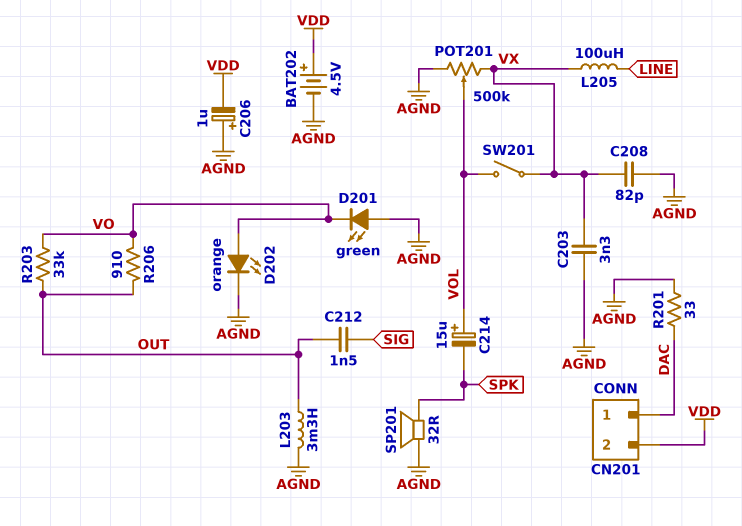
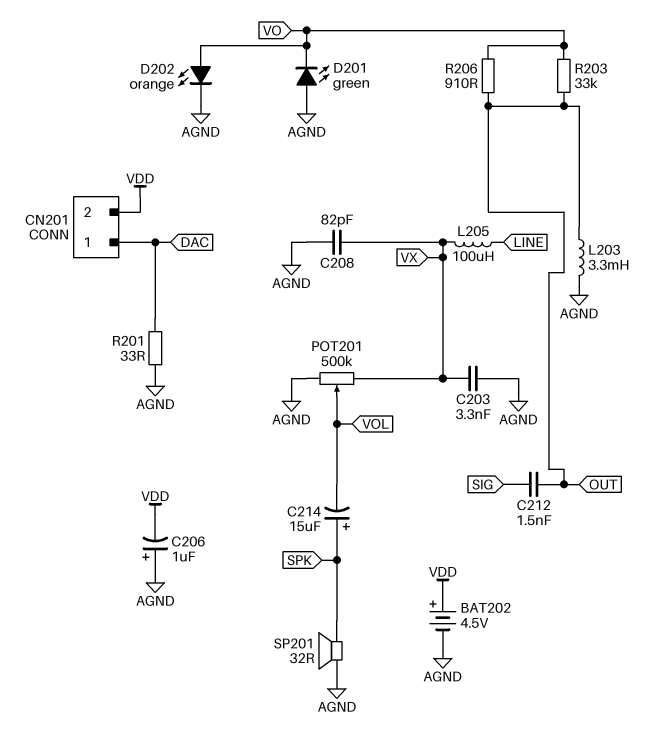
C214: 15uF (plus VOL, minus SPK) -> 15uF (plus SPK, minus VOL)
SW201: switch (VOL, VX) -> none

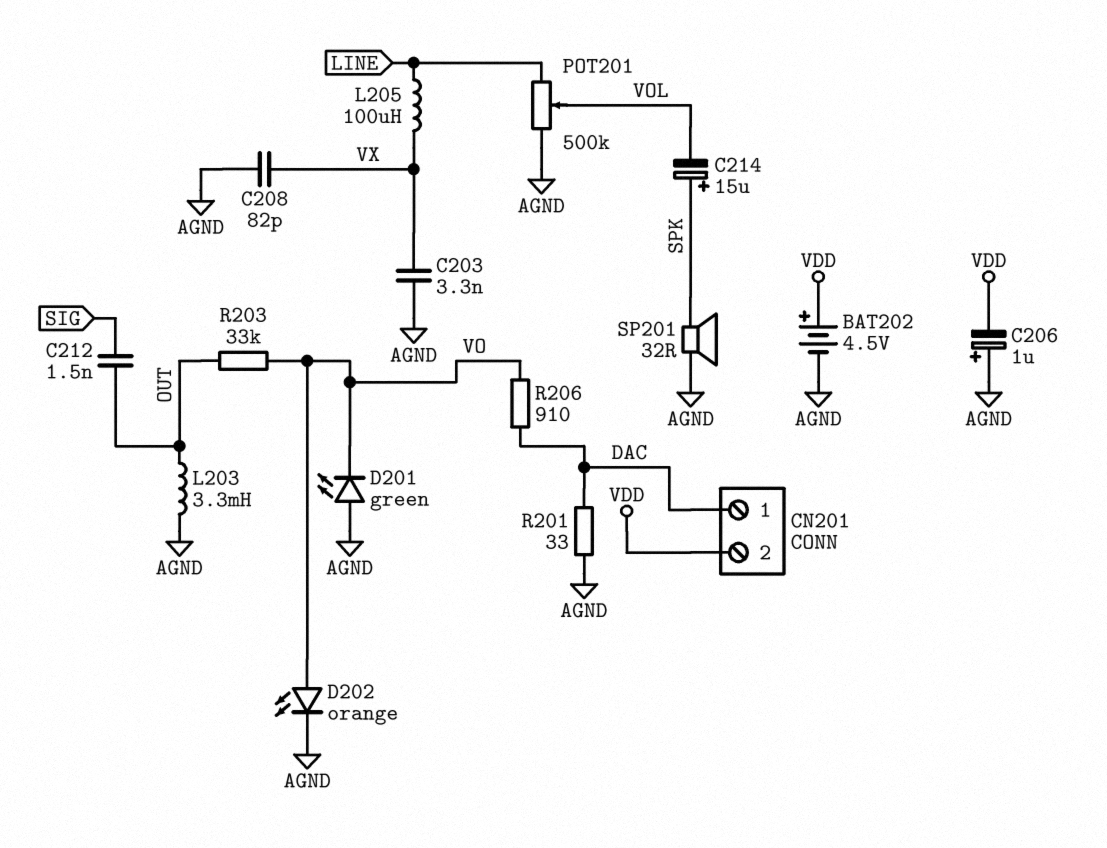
POT201: 500k (AGND, VX, wiper VOL) -> 500k (AGND, LINE, wiper VOL)
R206: 910 (OUT, VO) -> 910 (DAC, VO)

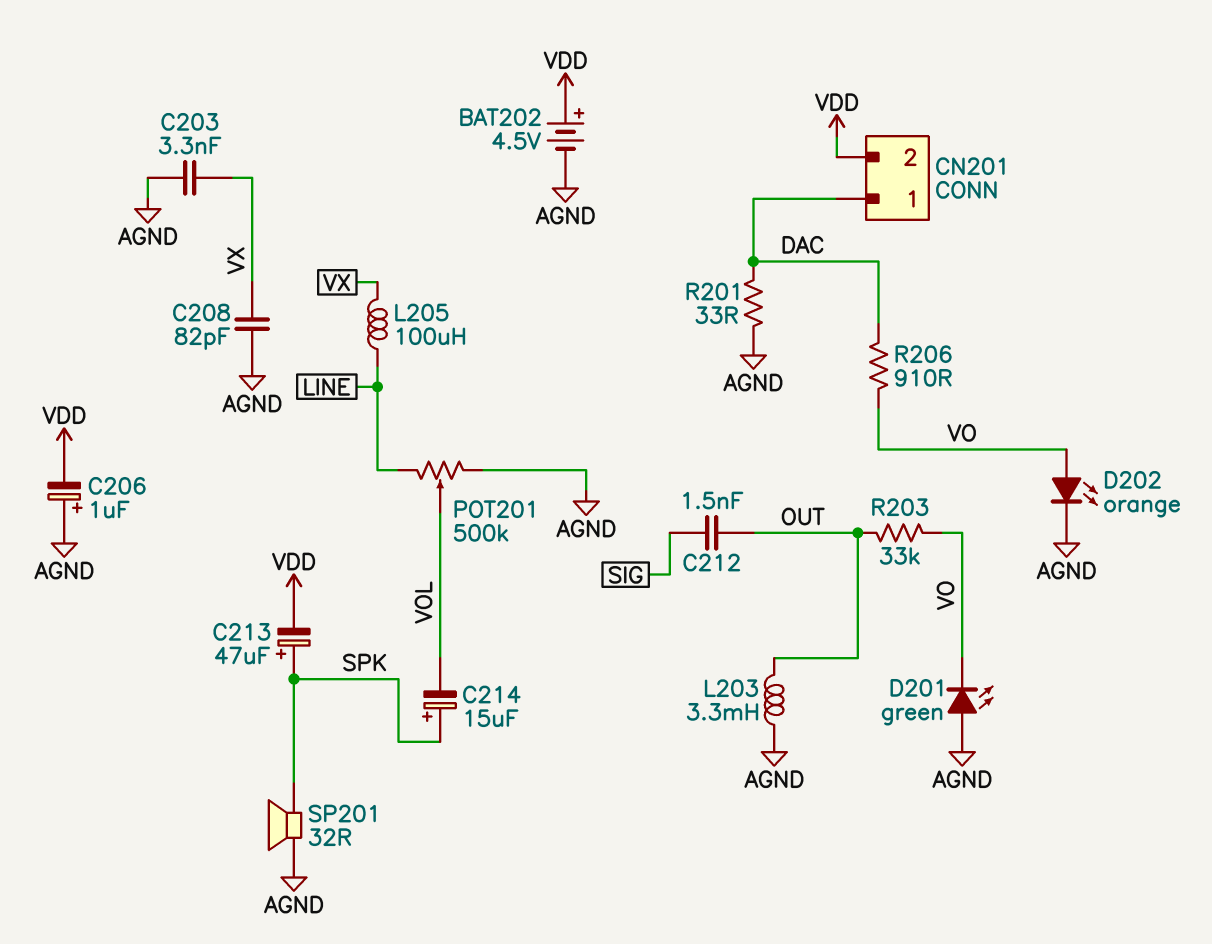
C213: none -> 47uF (plus SPK, minus VDD)

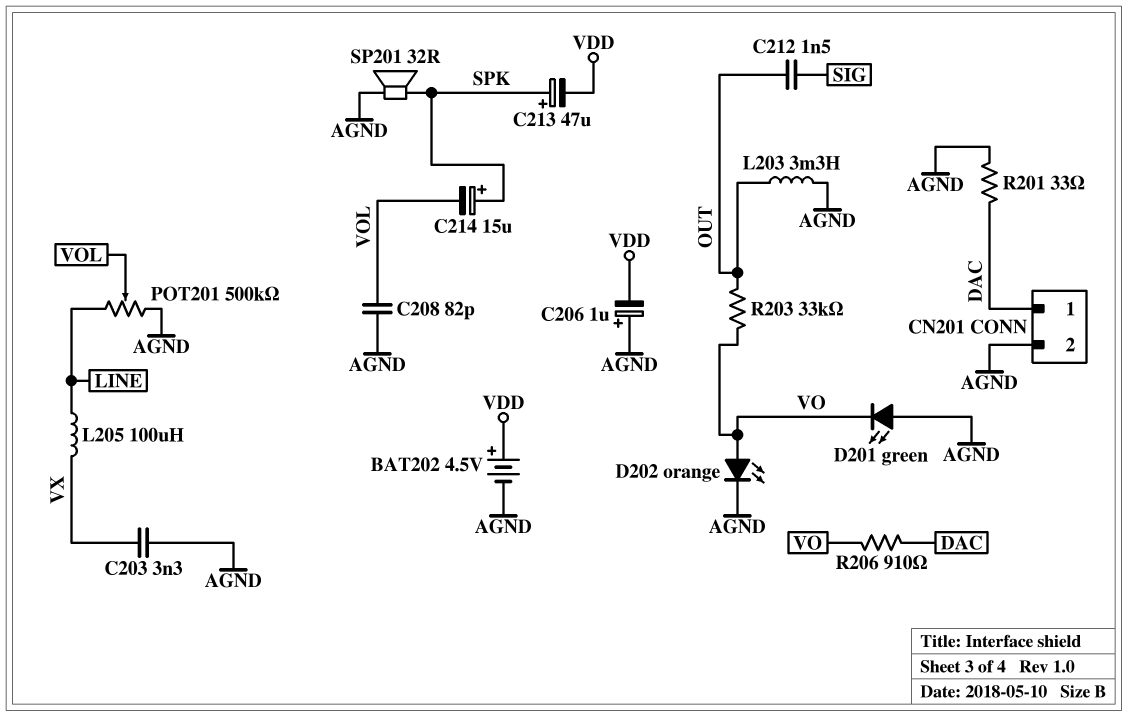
C208: 82pF (AGND, VX) -> 82pF (AGND, VOL)
CN201 pin 2: VDD -> AGND

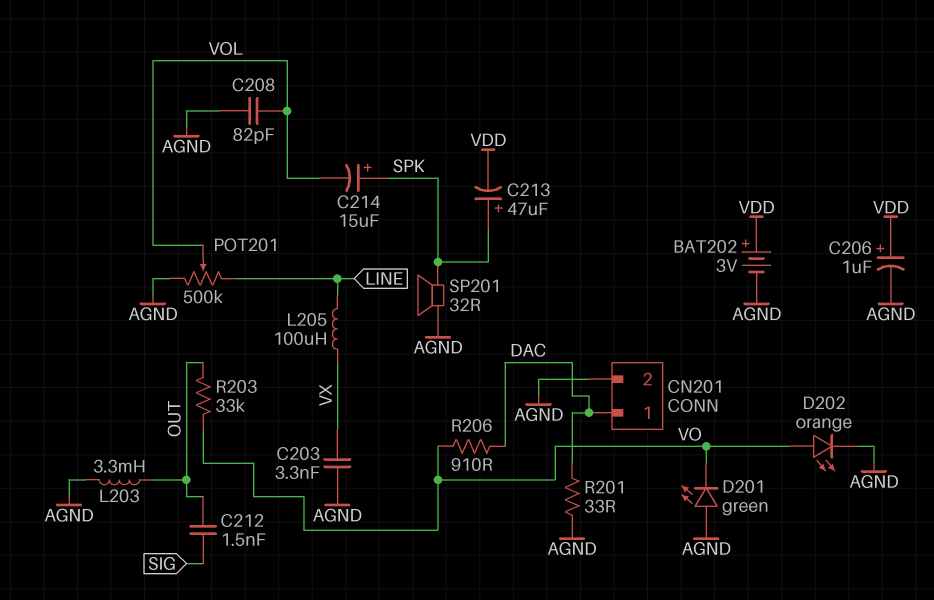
BAT202: 4.5V (plus VDD, minus AGND) -> 3V (plus VDD, minus AGND)
C206: 1uF (plus AGND, minus VDD) -> 1uF (plus VDD, minus AGND)

